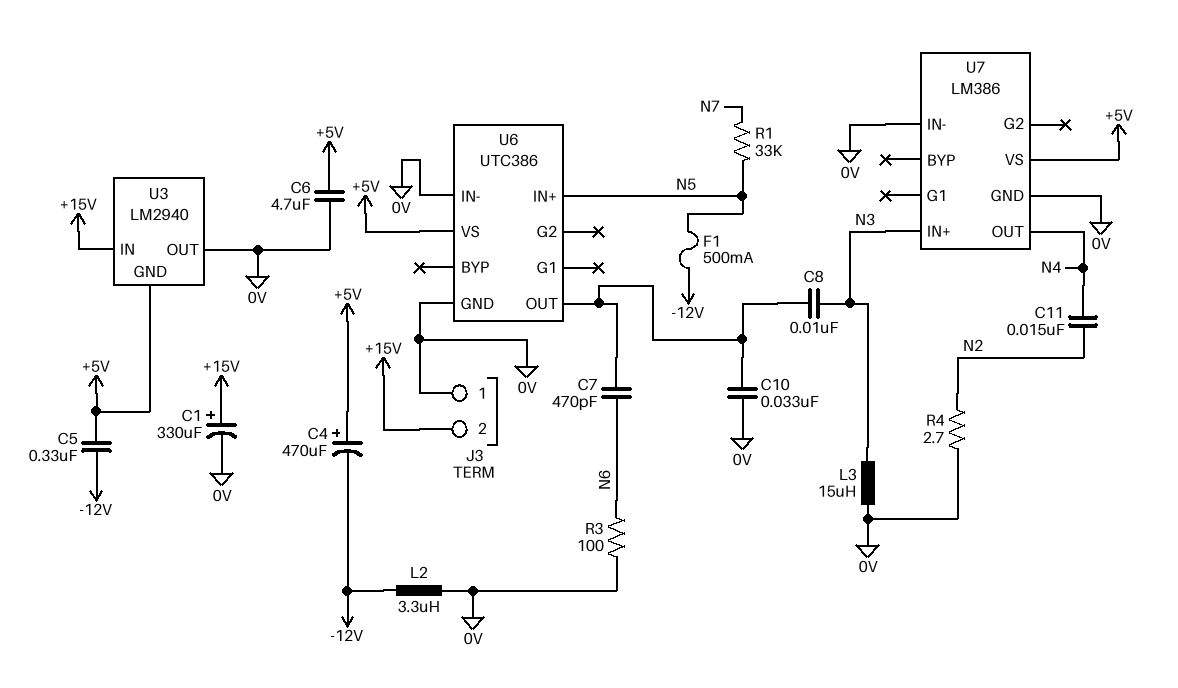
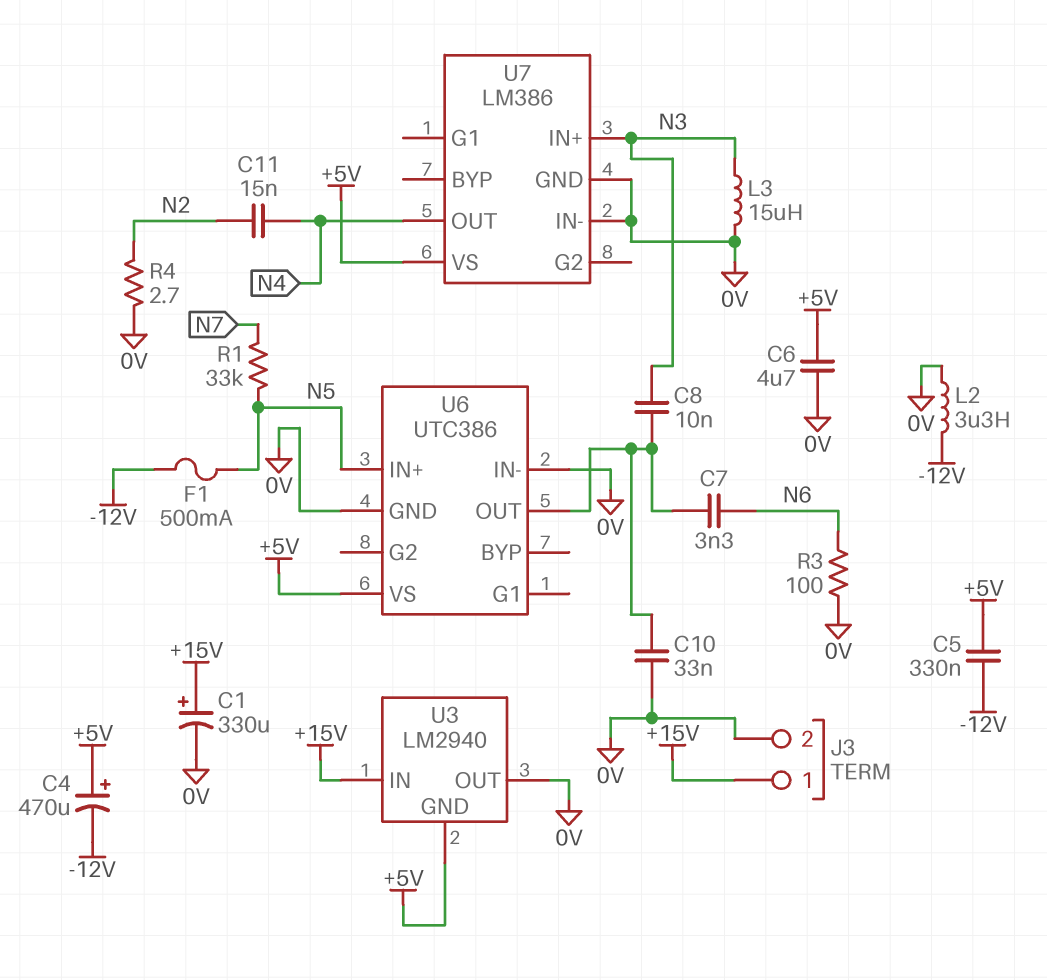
C7: 470pF (N6, U6/OUT) -> 3.3nF (N6, U6/OUT)
J3 pin 1: 0V -> +15V
J3 pin 2: +15V -> 0V

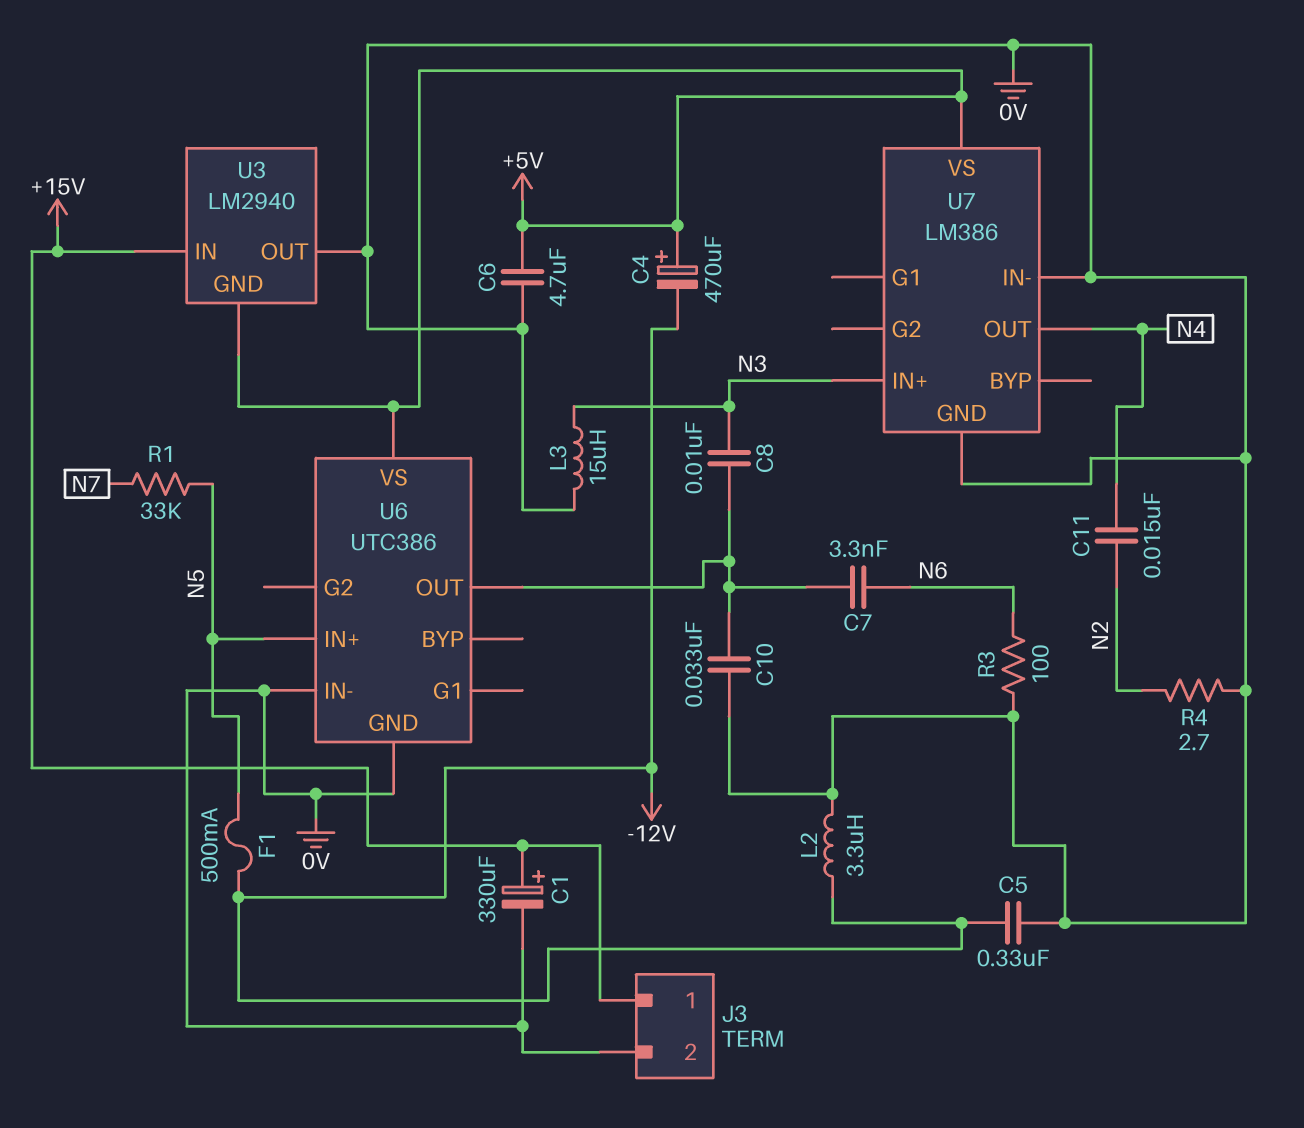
C5: 330nF (+5V, -12V) -> 330nF (-12V, 0V)

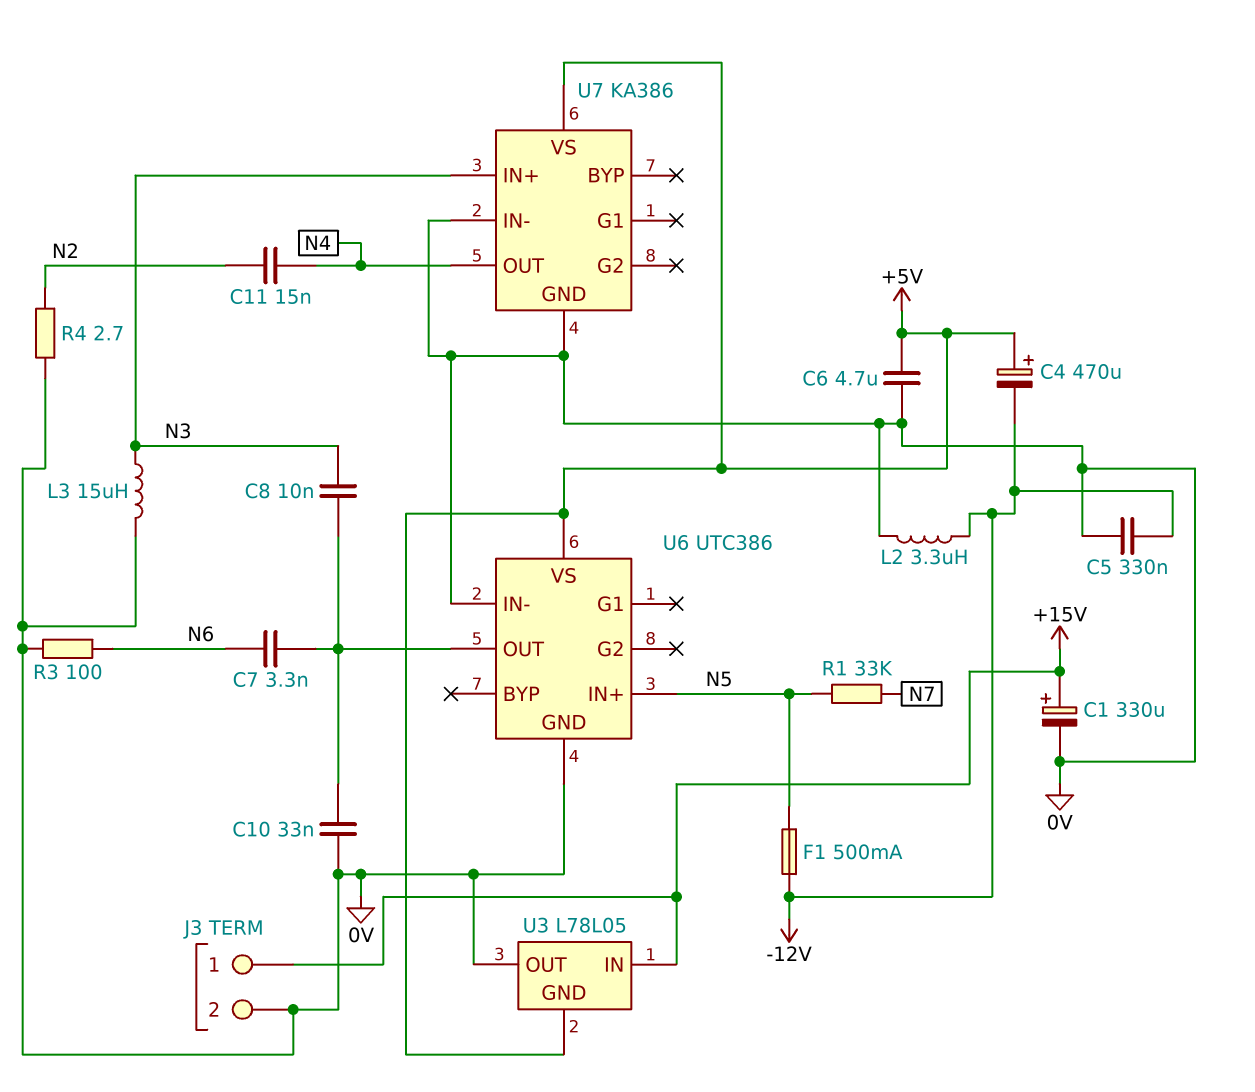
U3: LM2940 -> L78L05
U7: LM386 -> KA386

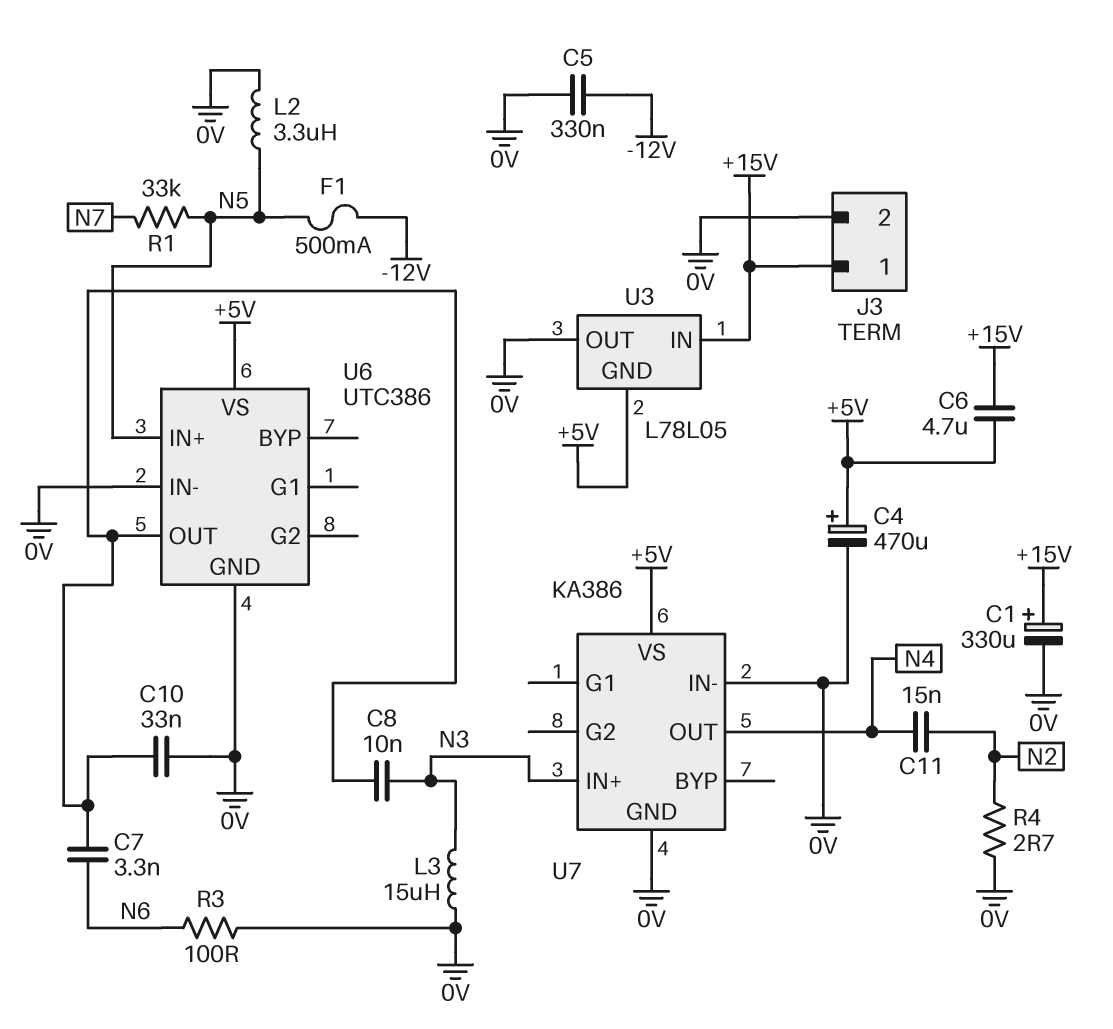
C4: 470uF (plus +5V, minus -12V) -> 470uF (plus +5V, minus 0V)
C6: 4.7uF (+5V, 0V) -> 4.7uF (+5V, +15V)
L2: 3.3uH (-12V, 0V) -> 3.3uH (0V, N5)

